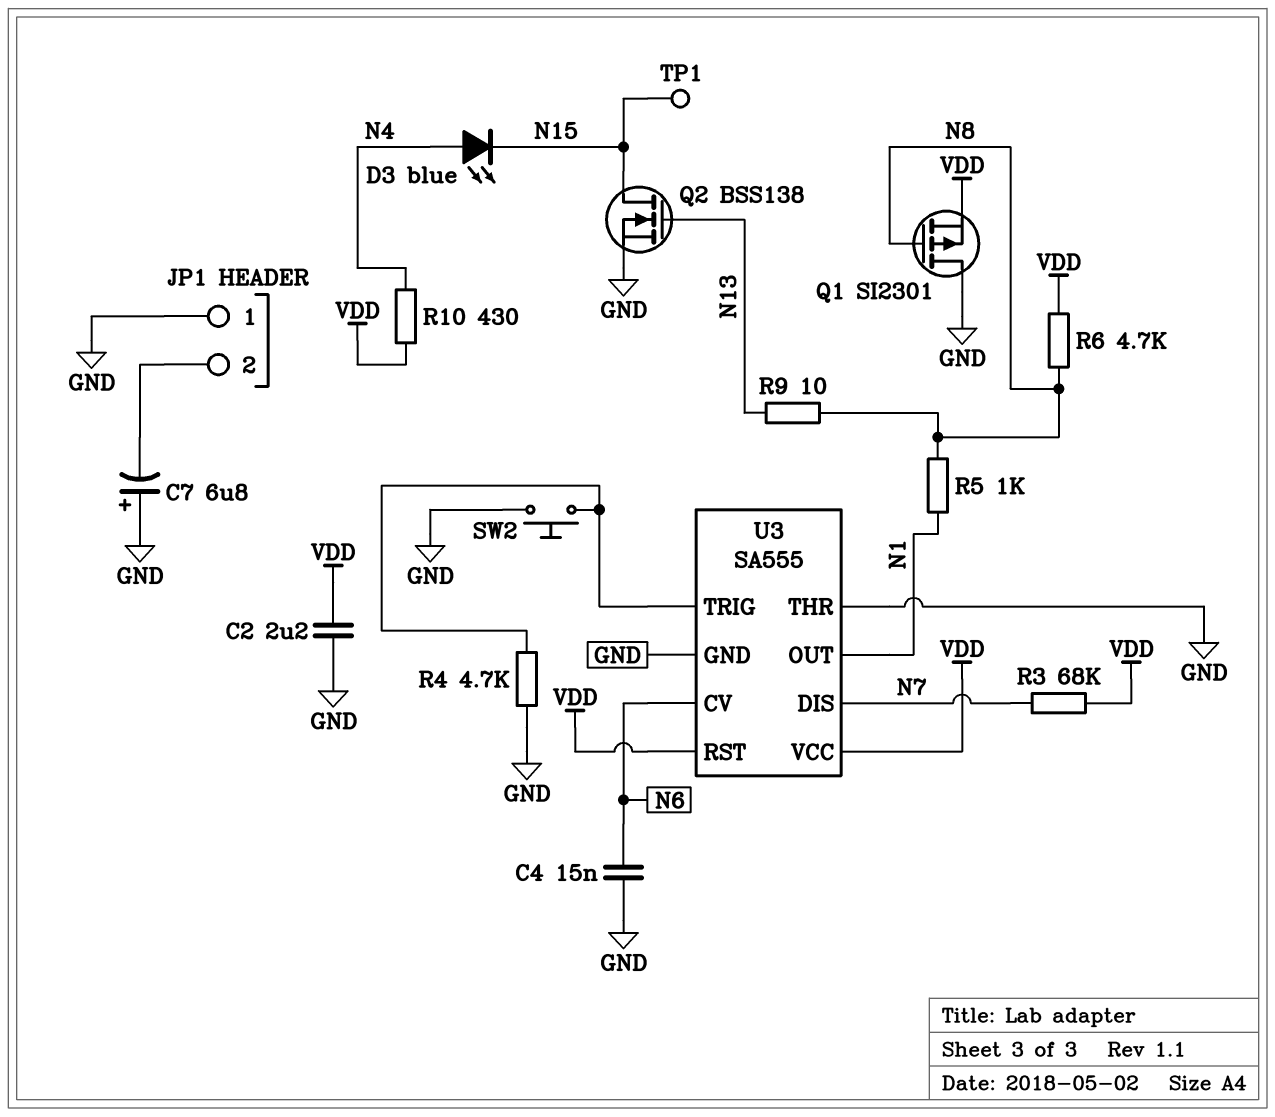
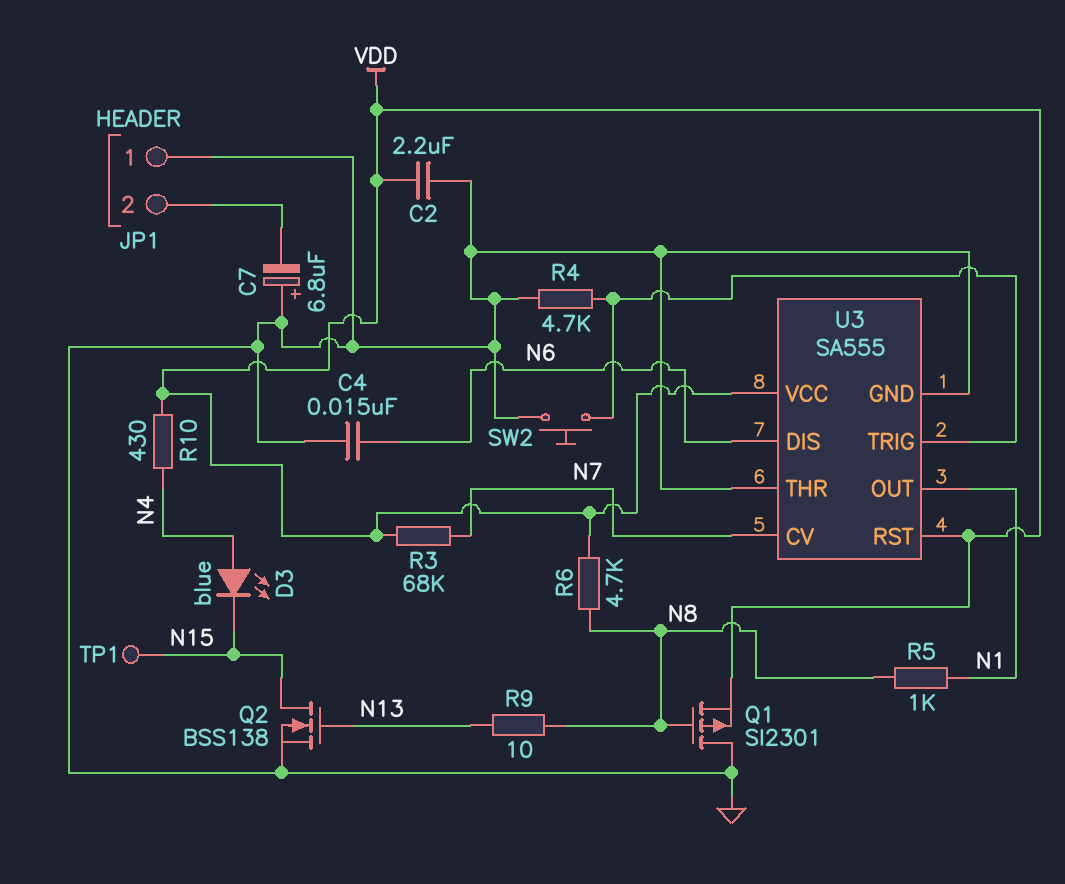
U3 pin CV: N6 -> N7
U3 pin DIS: N7 -> N6

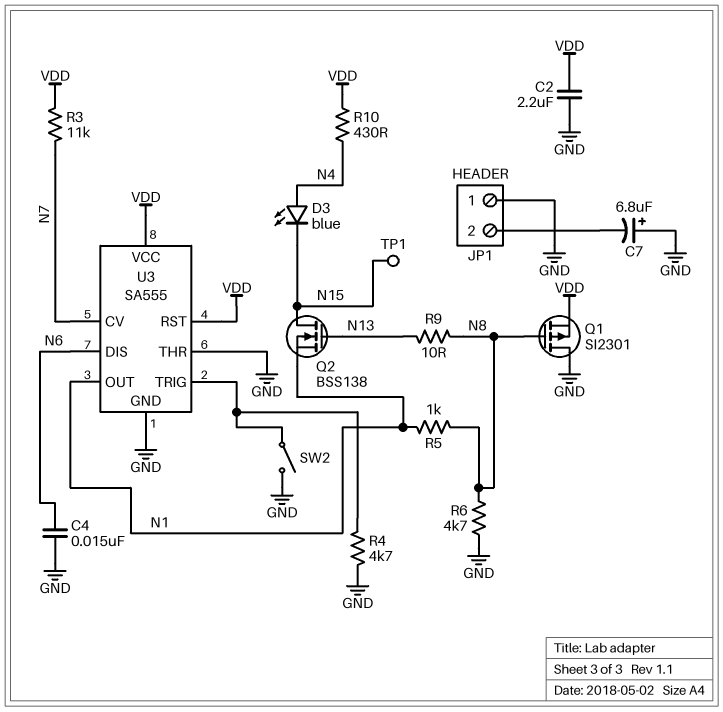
Q2: NMOS BSS138 (G N13, D N15, S GND) -> NMOS BSS138 (G N13, D N15, S N1)
R3: 68k (N7, VDD) -> 11k (N7, VDD)
R6: 4.7k (N8, VDD) -> 4.7k (GND, N8)
SW2: button (GND, U3/TRIG) -> switch (GND, U3/TRIG)

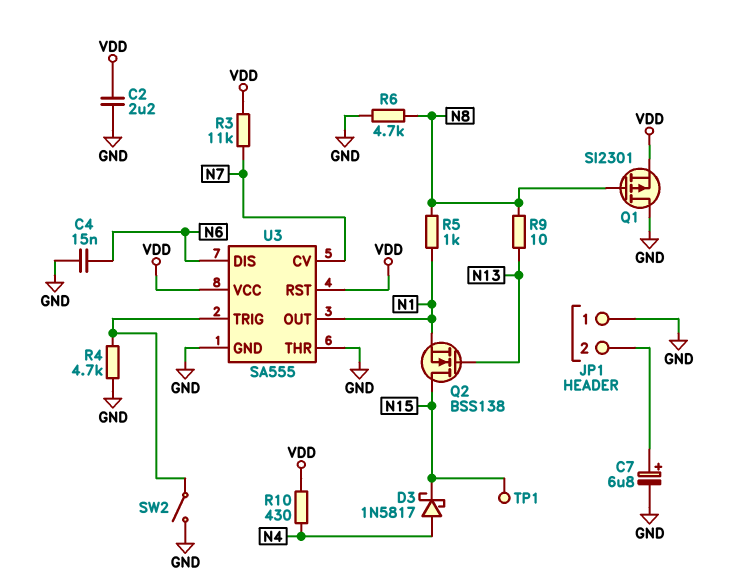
C7: 6.8uF (plus GND, minus JP1/2) -> 6.8uF (plus JP1/2, minus GND)
D3: LED blue (A N4, K N15) -> schottky 1N5817 (A N4, K N15)

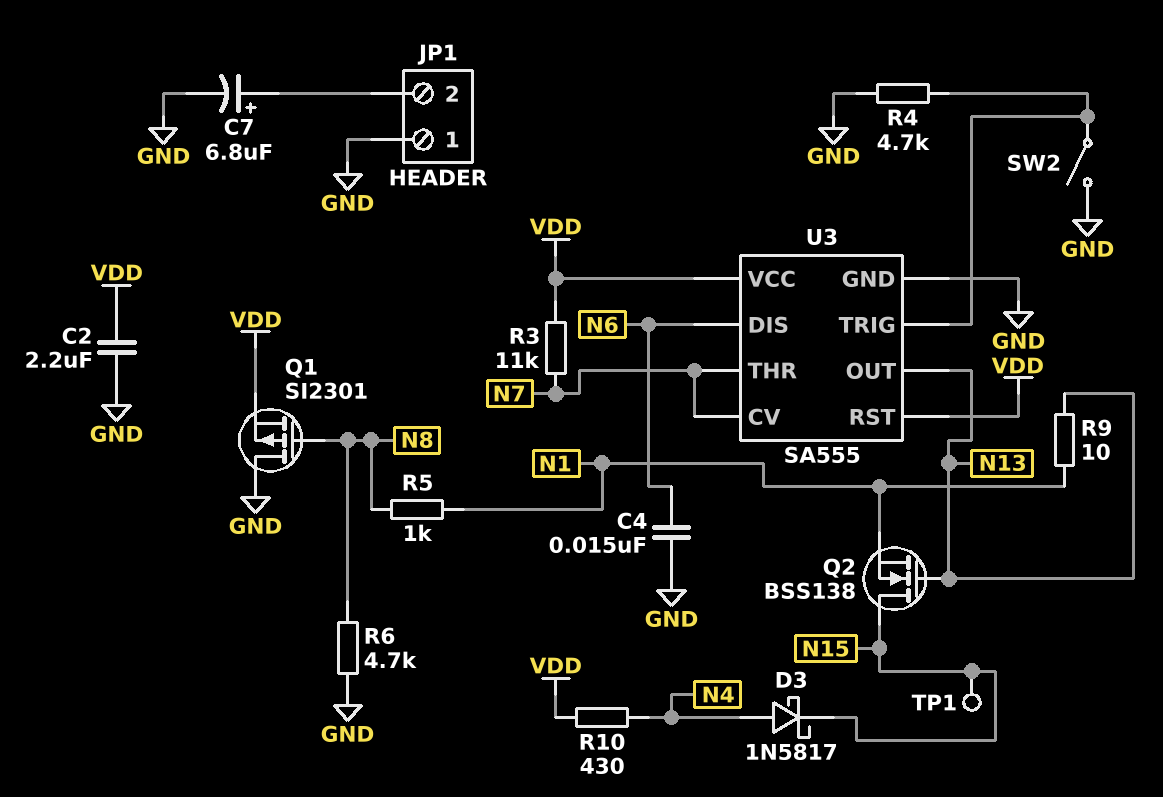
R9: 10 (N8, N13) -> 10 (N1, N13)
U3 pin OUT: N1 -> N13
U3 pin THR: GND -> N7

